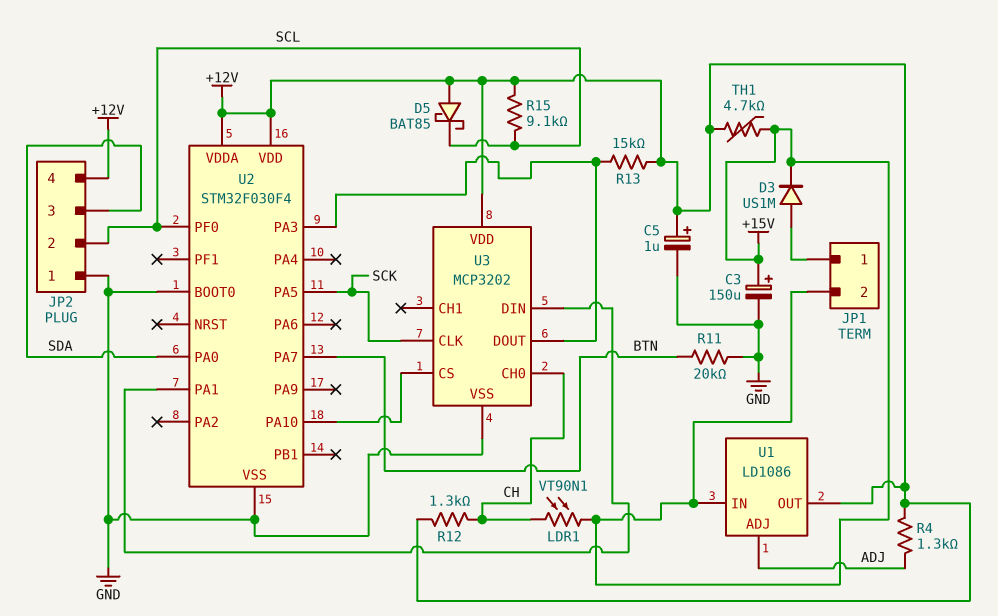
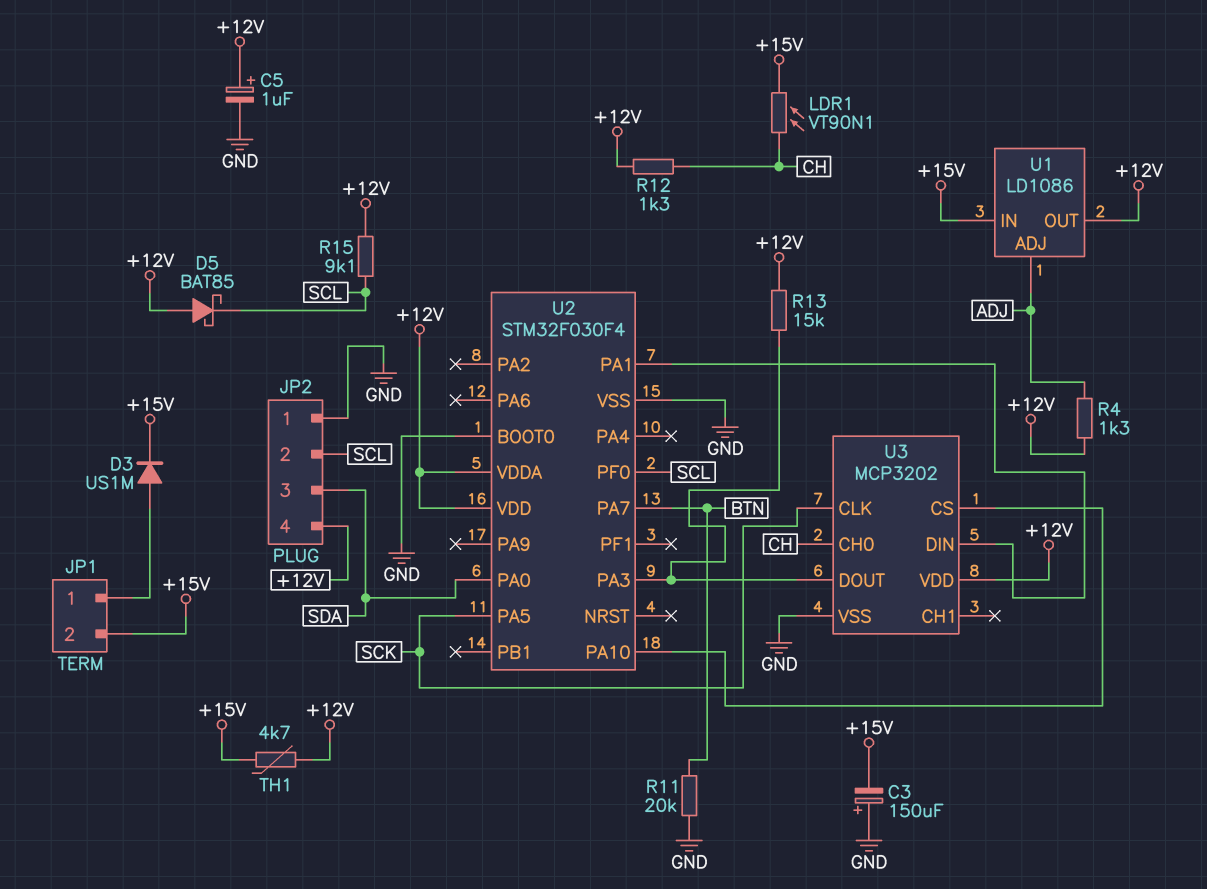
C3: 150uF (plus +15V, minus GND) -> 150uF (plus GND, minus +15V)

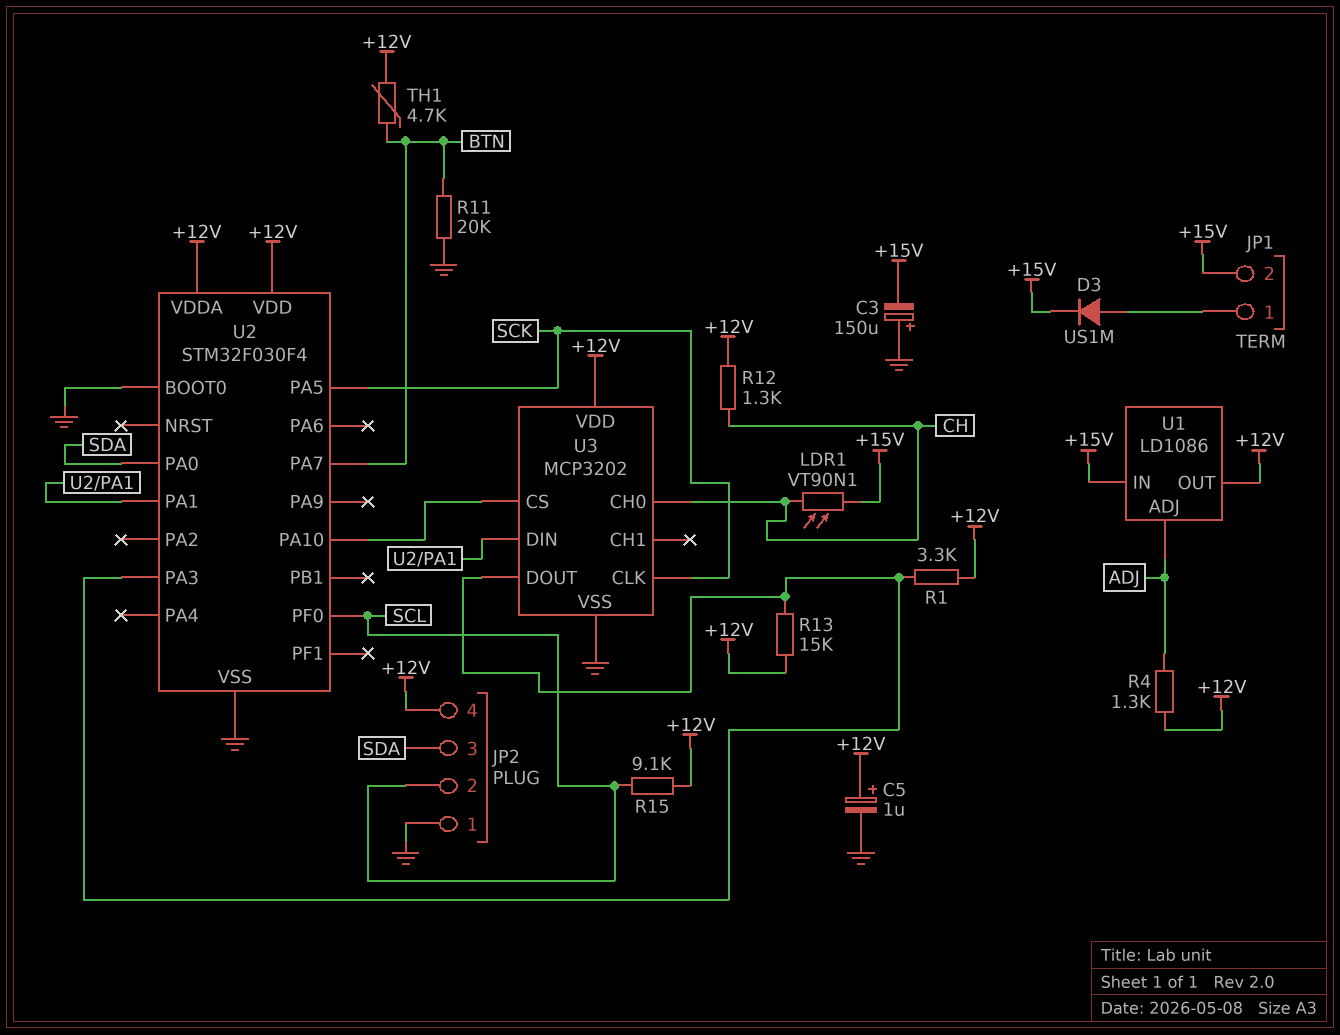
D5: schottky BAT85 (A +12V, K SCL) -> none
R1: none -> 3.3k (+12V, U2/PA3)
TH1: 4.7k (+12V, +15V) -> 4.7k (+12V, BTN)

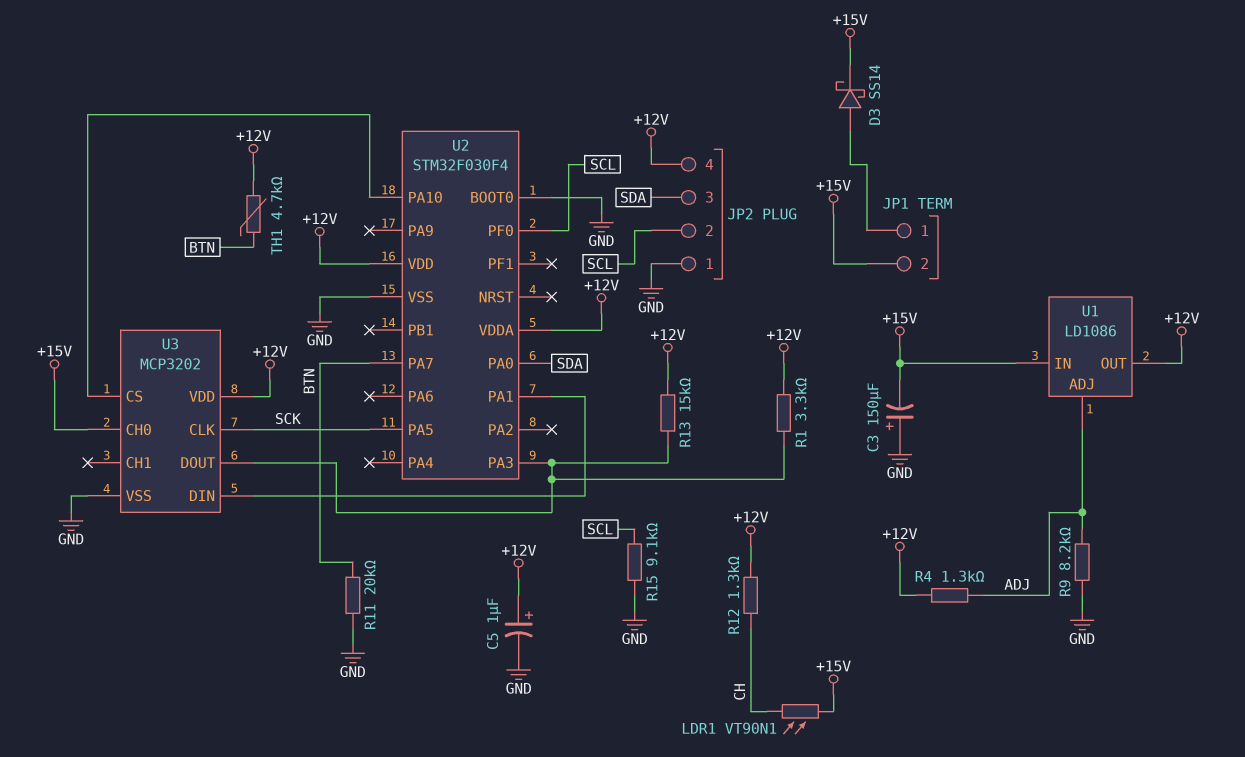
D3: diode US1M (A JP1/1, K +15V) -> schottky SS14 (A JP1/1, K +15V)
R9: none -> 8.2k (ADJ, GND)
R15: 9.1k (+12V, SCL) -> 9.1k (GND, SCL)
U3 pin CH0: CH -> +15V

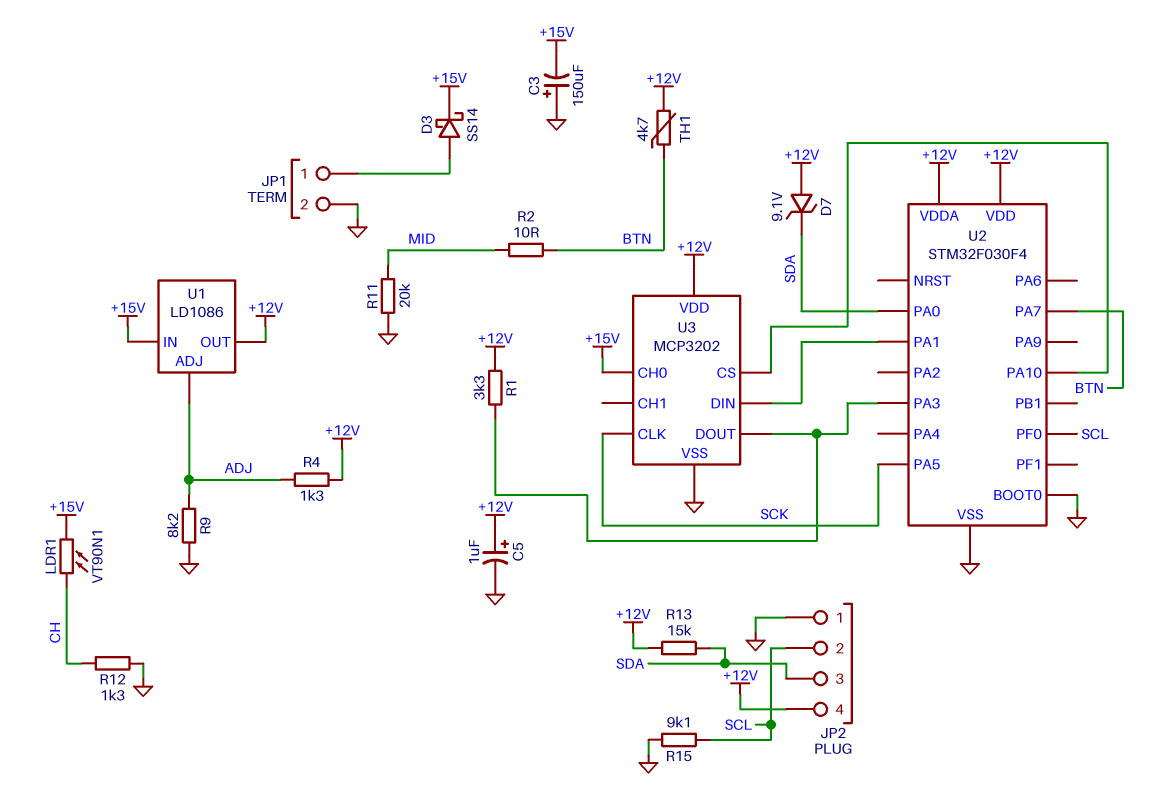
D7: none -> zener 9.1V (A +12V, K SDA)
JP1 pin 2: +15V -> GND
R2: none -> 10 (BTN, MID)
R11: 20k (BTN, GND) -> 20k (GND, MID)
R12: 1.3k (+12V, CH) -> 1.3k (CH, GND)
R13: 15k (+12V, U2/PA3) -> 15k (+12V, SDA)

